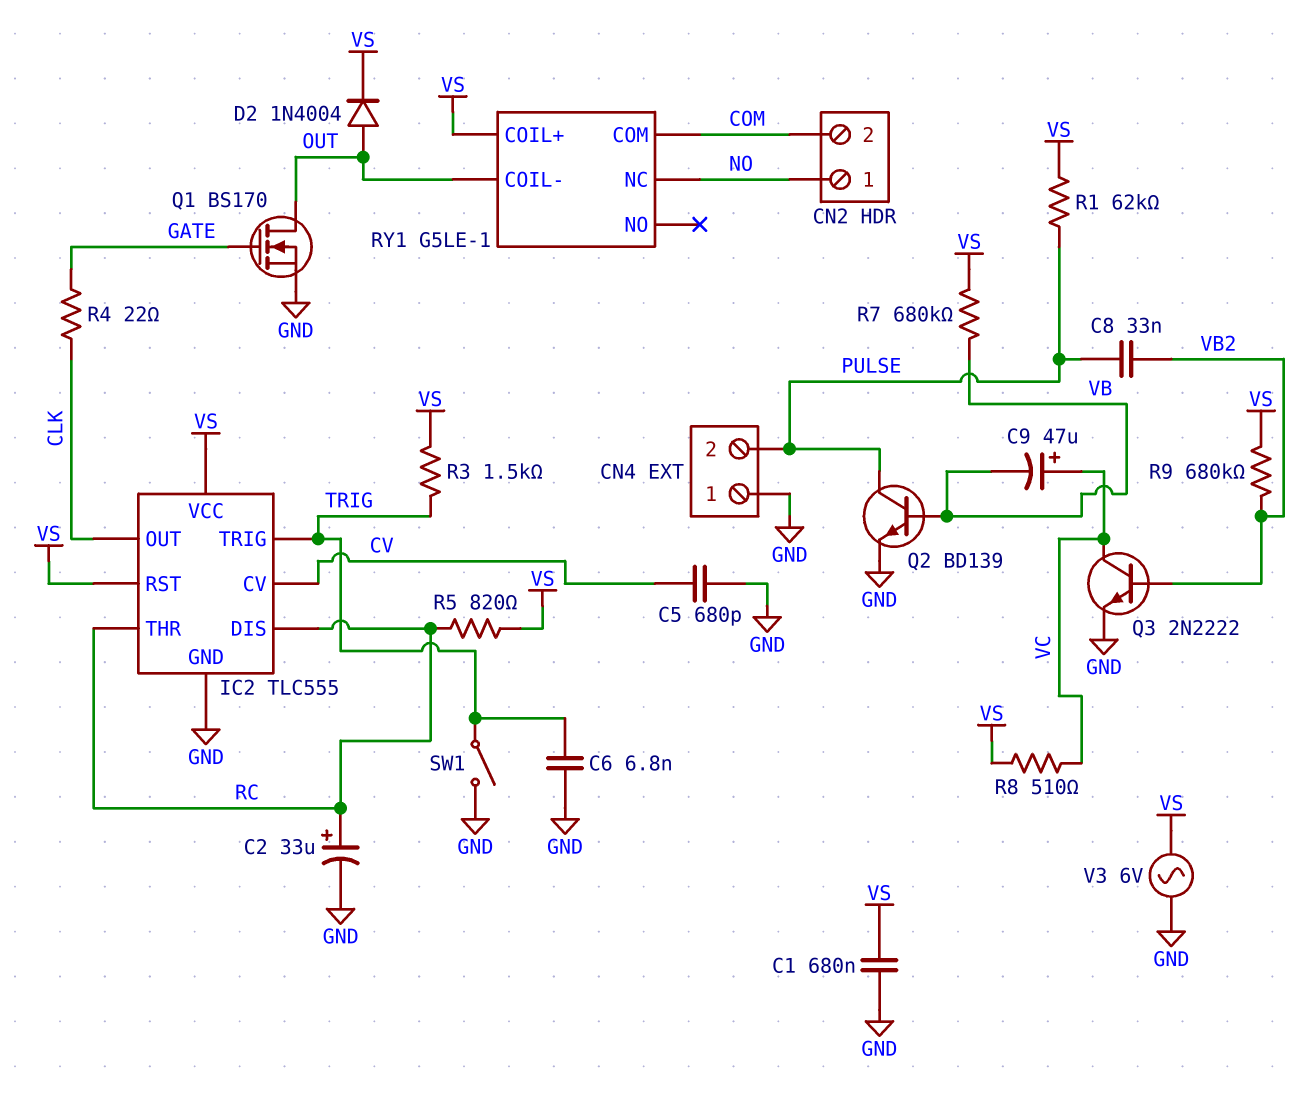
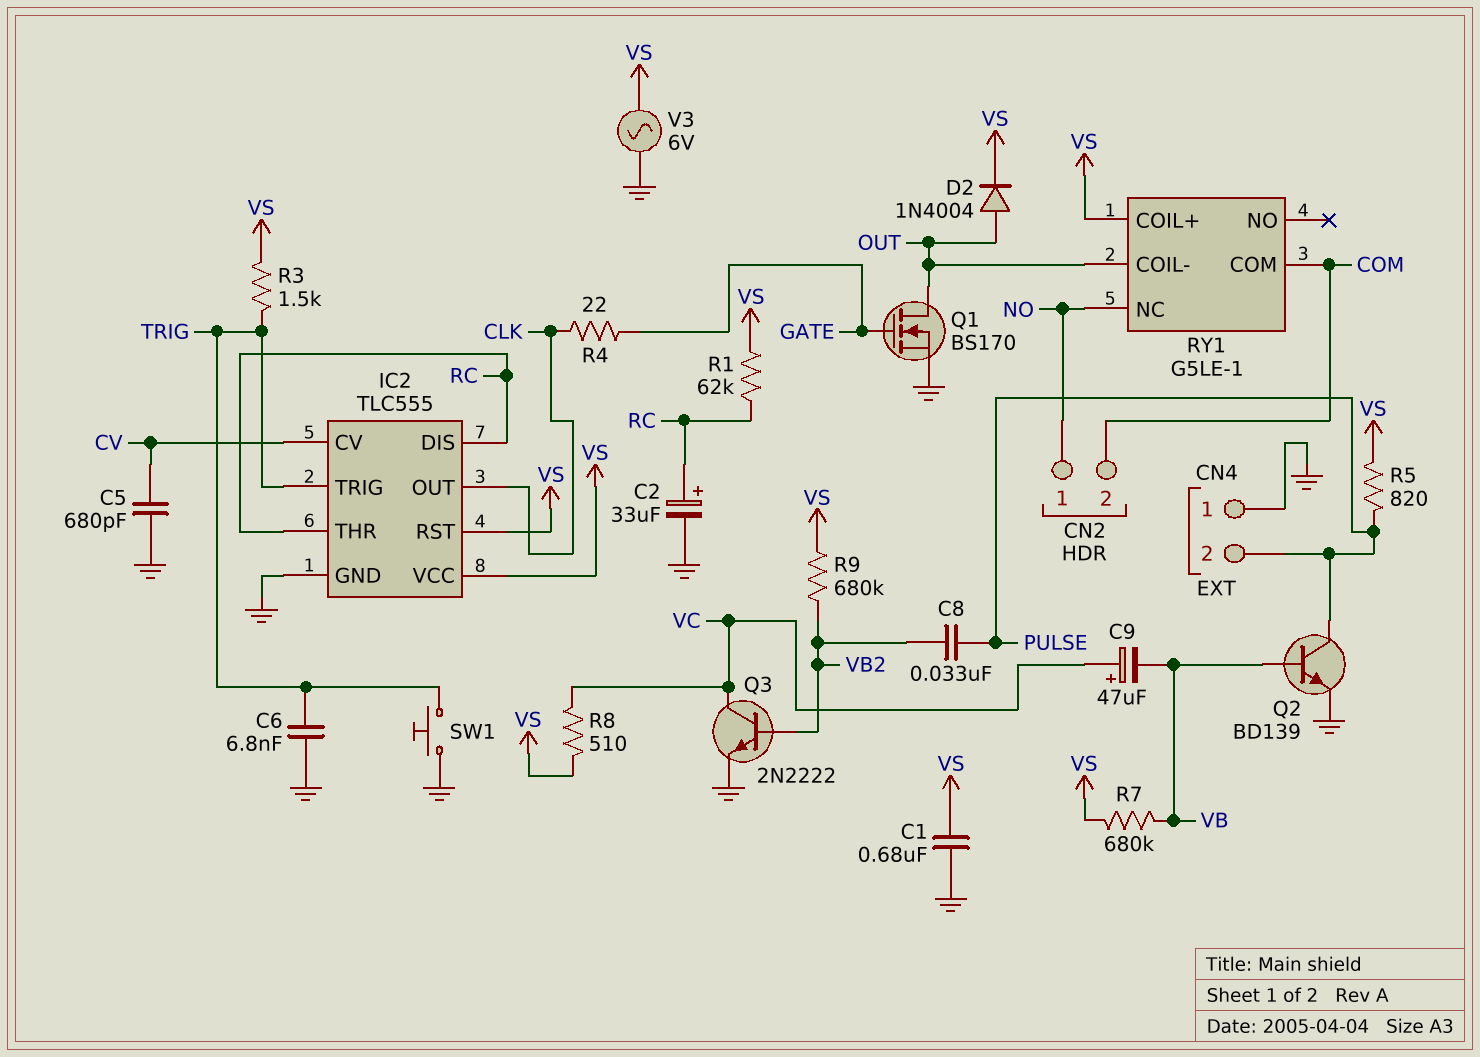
R1: 62k (PULSE, VS) -> 62k (RC, VS)
R5: 820 (RC, VS) -> 820 (PULSE, VS)
SW1: switch (GND, TRIG) -> button (GND, TRIG)

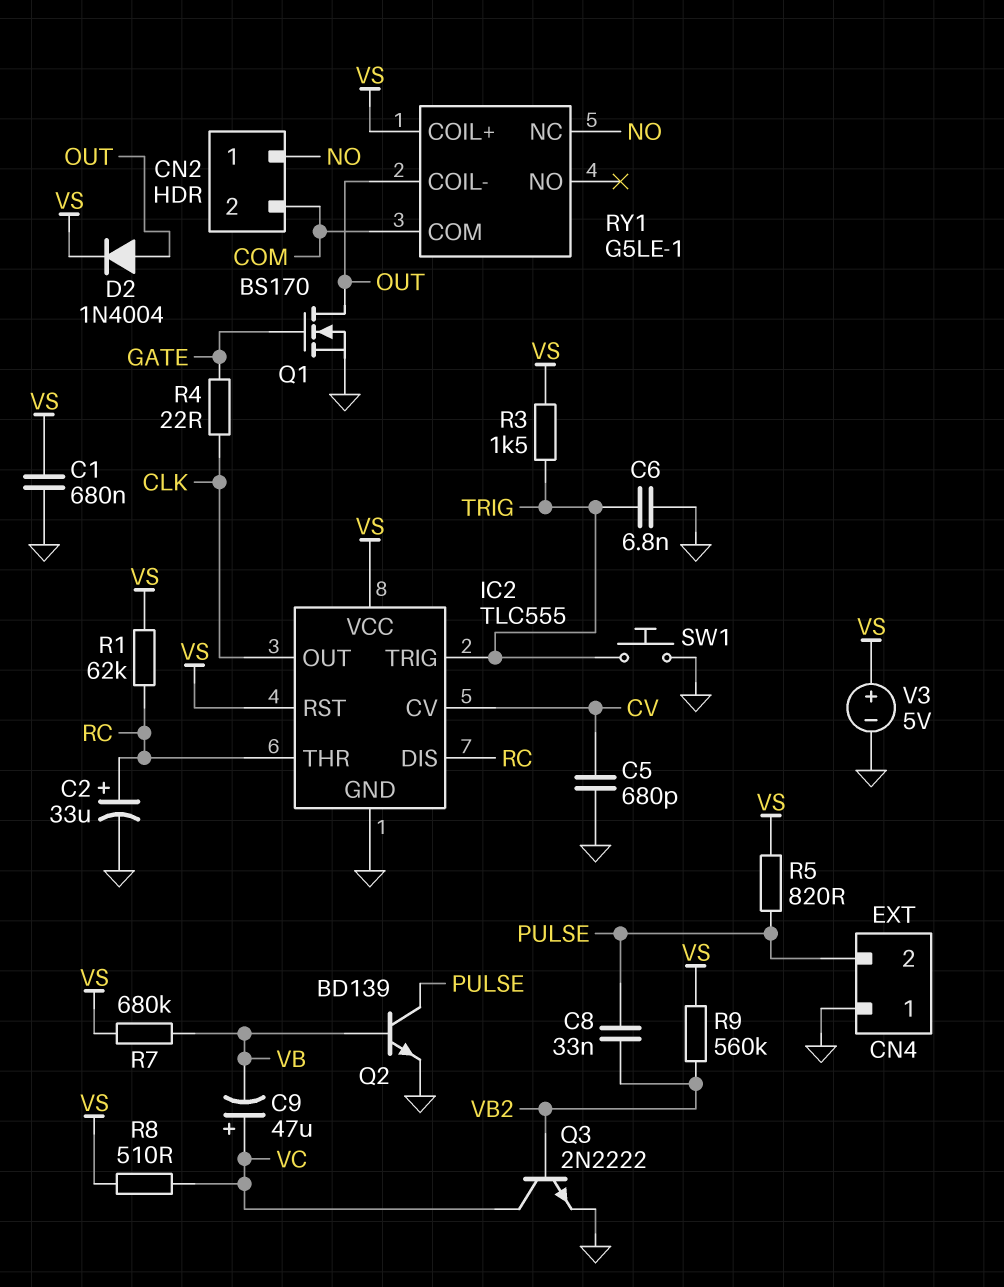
R9: 680k (VB2, VS) -> 560k (VB2, VS)
V3: AC 6V (GND, VS) -> 5V (plus VS, minus GND)

